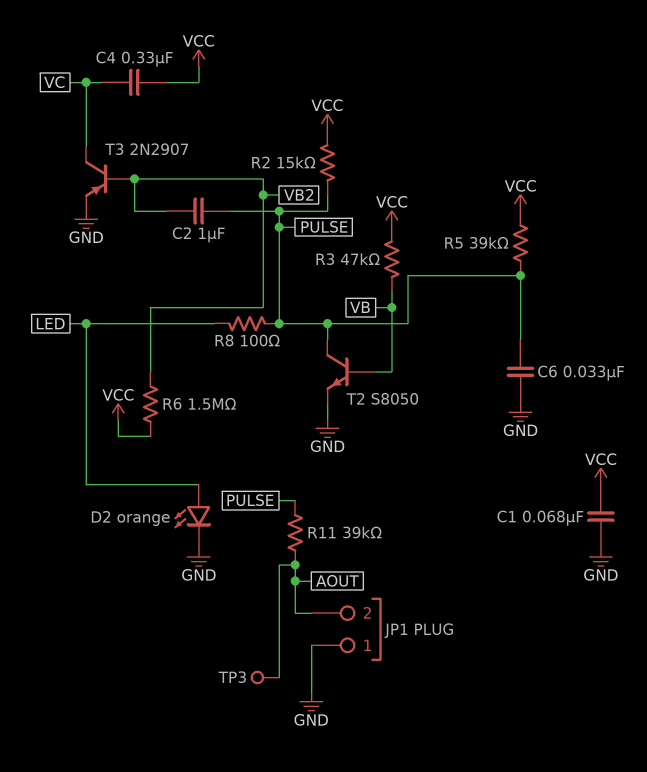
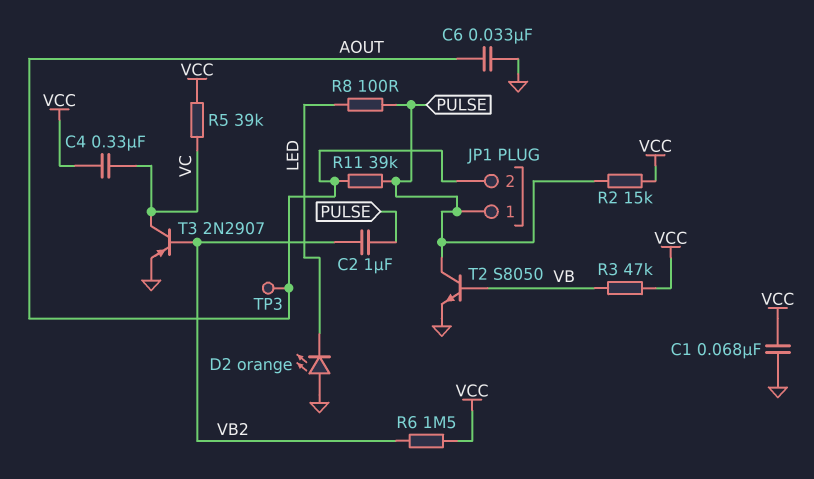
C6: 33nF (GND, PULSE) -> 33nF (AOUT, GND)
D2: LED orange (A LED, K GND) -> LED orange (A GND, K LED)
JP1 pin 1: GND -> PULSE
R5: 39k (PULSE, VCC) -> 39k (VC, VCC)

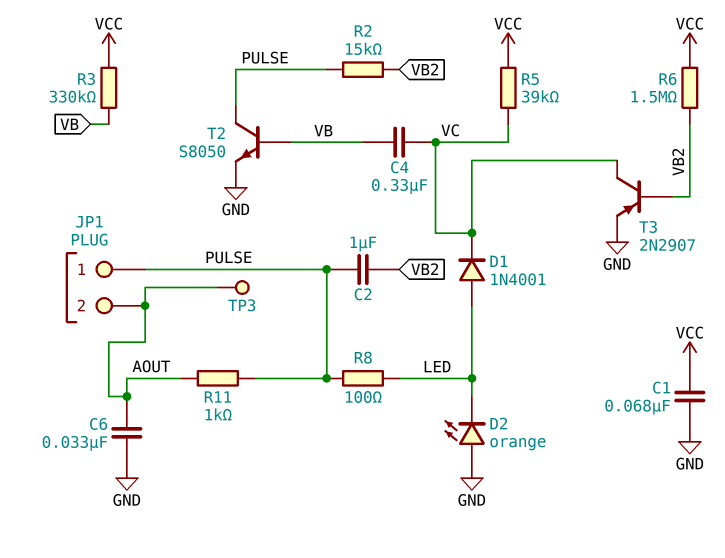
C4: 330nF (VC, VCC) -> 330nF (VB, VC)
D1: none -> diode 1N4001 (A LED, K VC)
R2: 15k (PULSE, VCC) -> 15k (PULSE, VB2)
R3: 47k (VB, VCC) -> 330k (VB, VCC)
R11: 39k (AOUT, PULSE) -> 1k (AOUT, PULSE)

